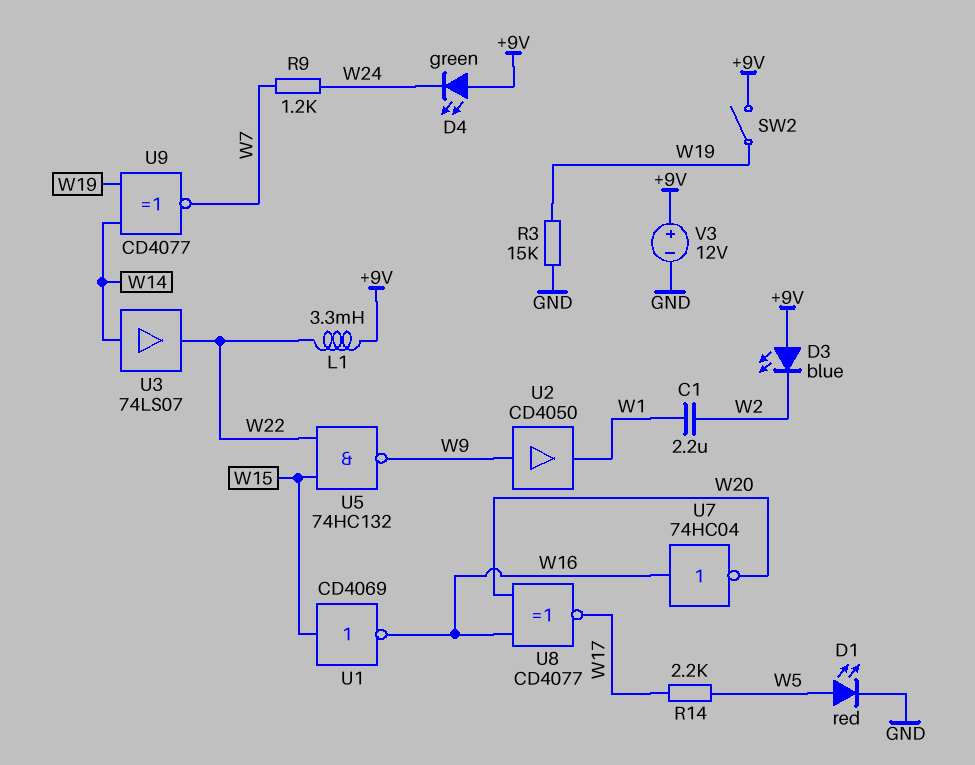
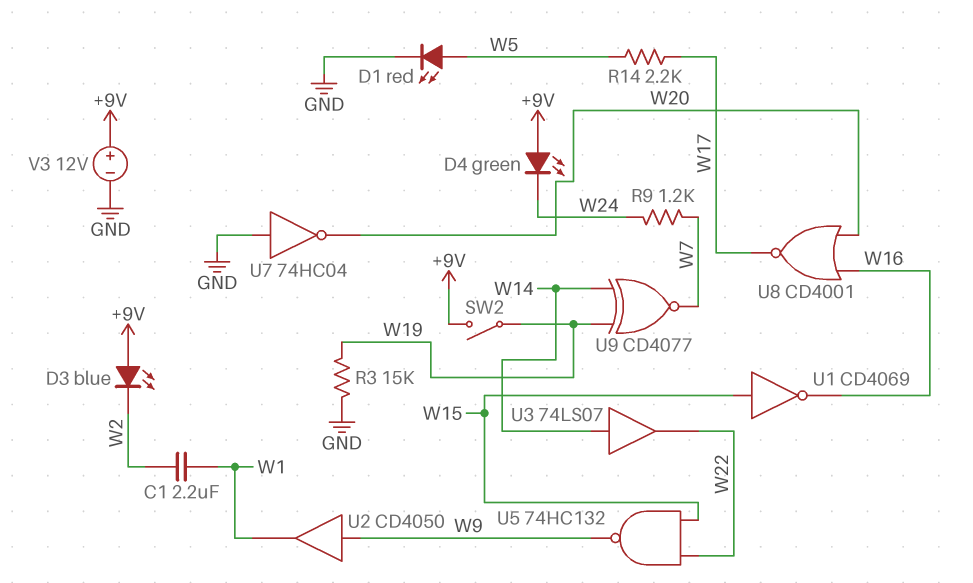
L1: 3.3mH (+9V, W22) -> none
U7: NOT 74HC04 (in W16, out W20) -> NOT 74HC04 (in GND, out W20)
U8: XNOR CD4077 (in W16, in W20, out W17) -> NOR CD4001 (in W16, in W20, out W17)

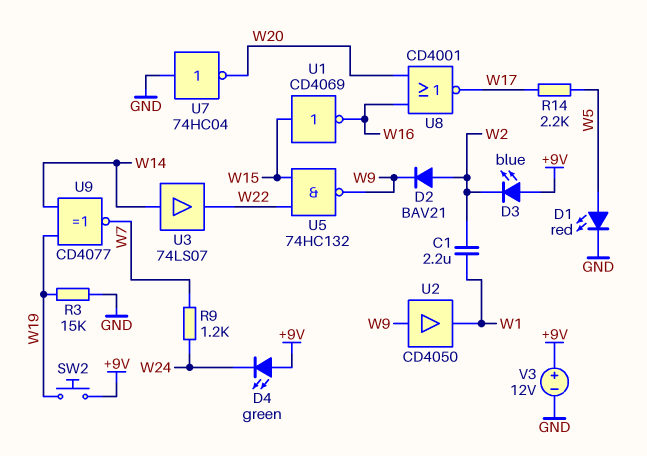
D2: none -> diode BAV21 (A W2, K W9)
SW2: switch (+9V, W19) -> button (+9V, W19)

